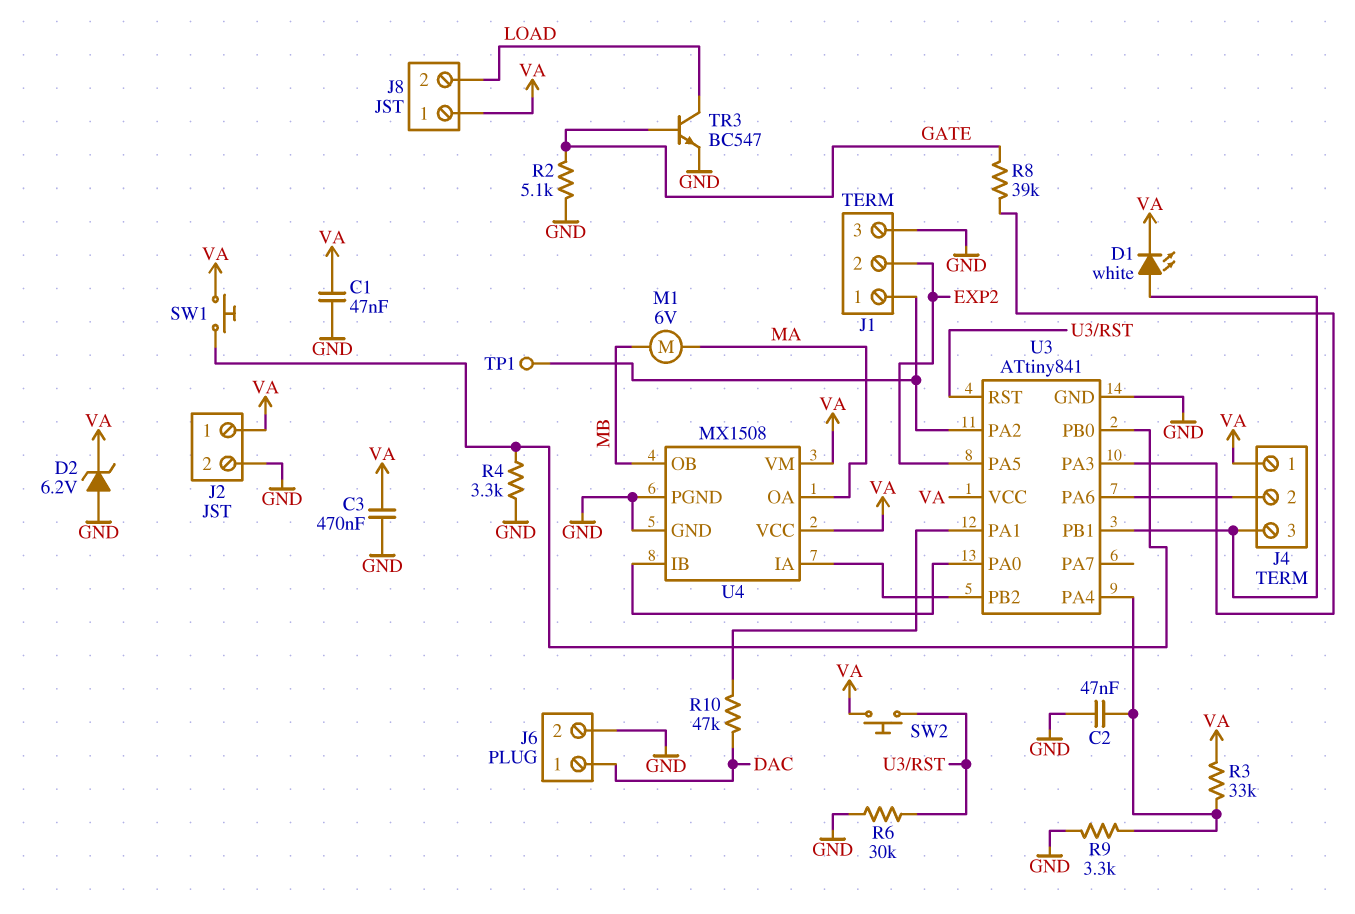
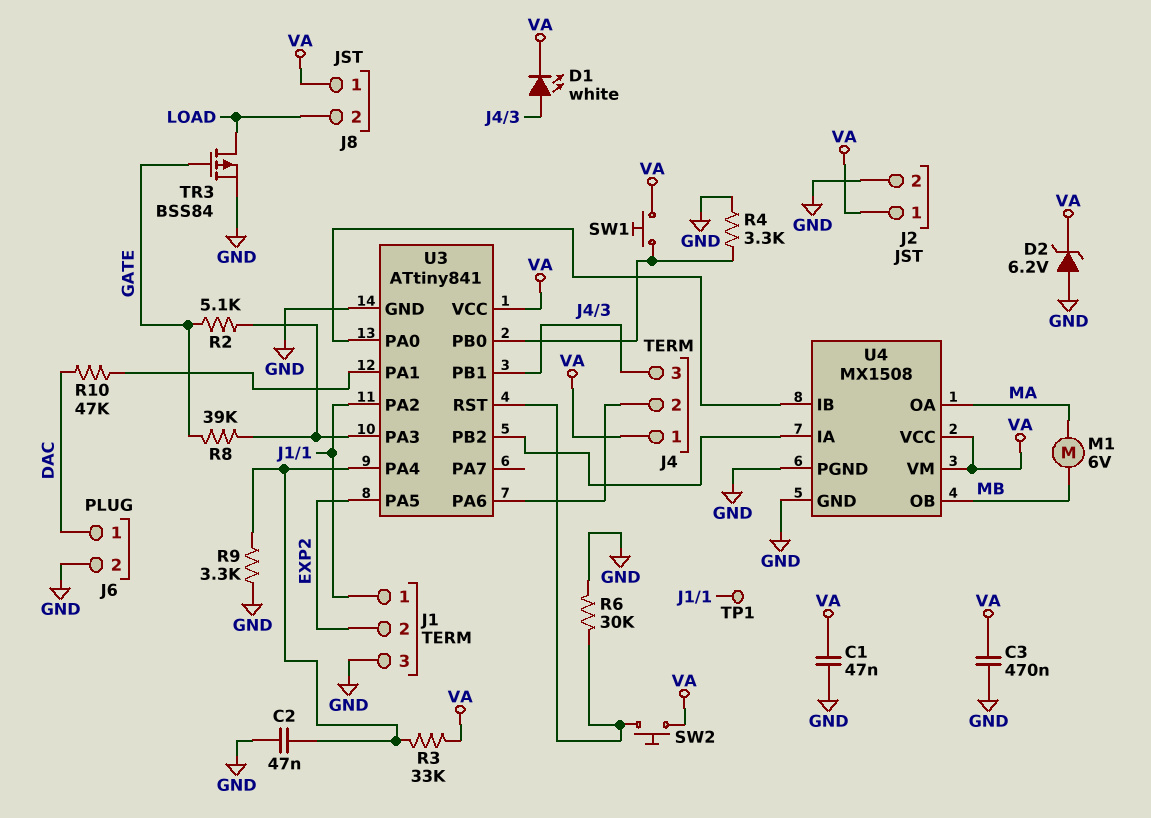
R2: 5.1k (GATE, GND) -> 5.1k (GATE, U3/PA3)
TR3: NPN BC547 (B GATE, C LOAD, E GND) -> PMOS BSS84 (G GATE, D LOAD, S GND)

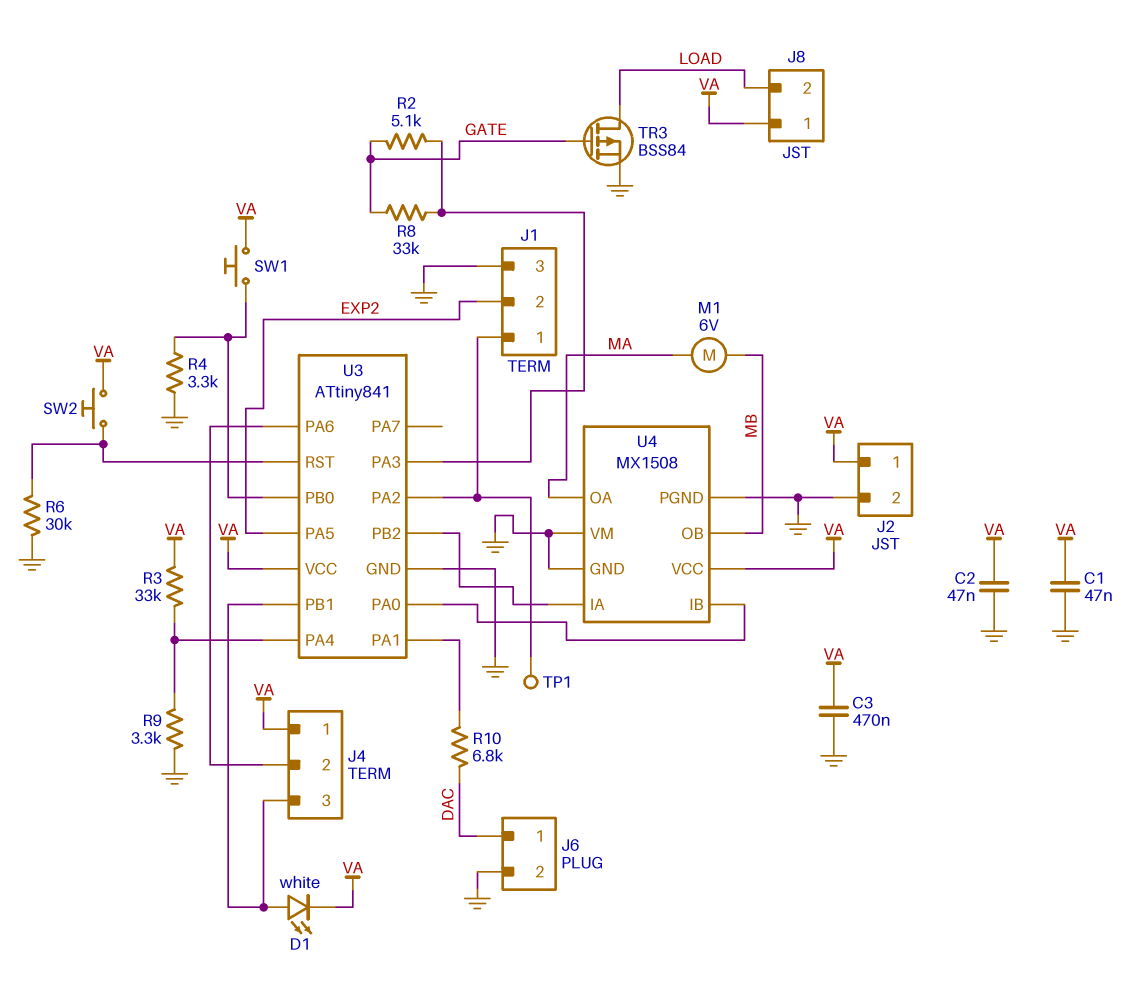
C2: 47nF (GND, U3/PA4) -> 47nF (GND, VA)
D2: zener 6.2V (A GND, K VA) -> none
R8: 39k (GATE, U3/PA3) -> 33k (GATE, U3/PA3)
R10: 47k (DAC, U3/PA1) -> 6.8k (DAC, U3/PA1)
U4 pin VM: VA -> GND

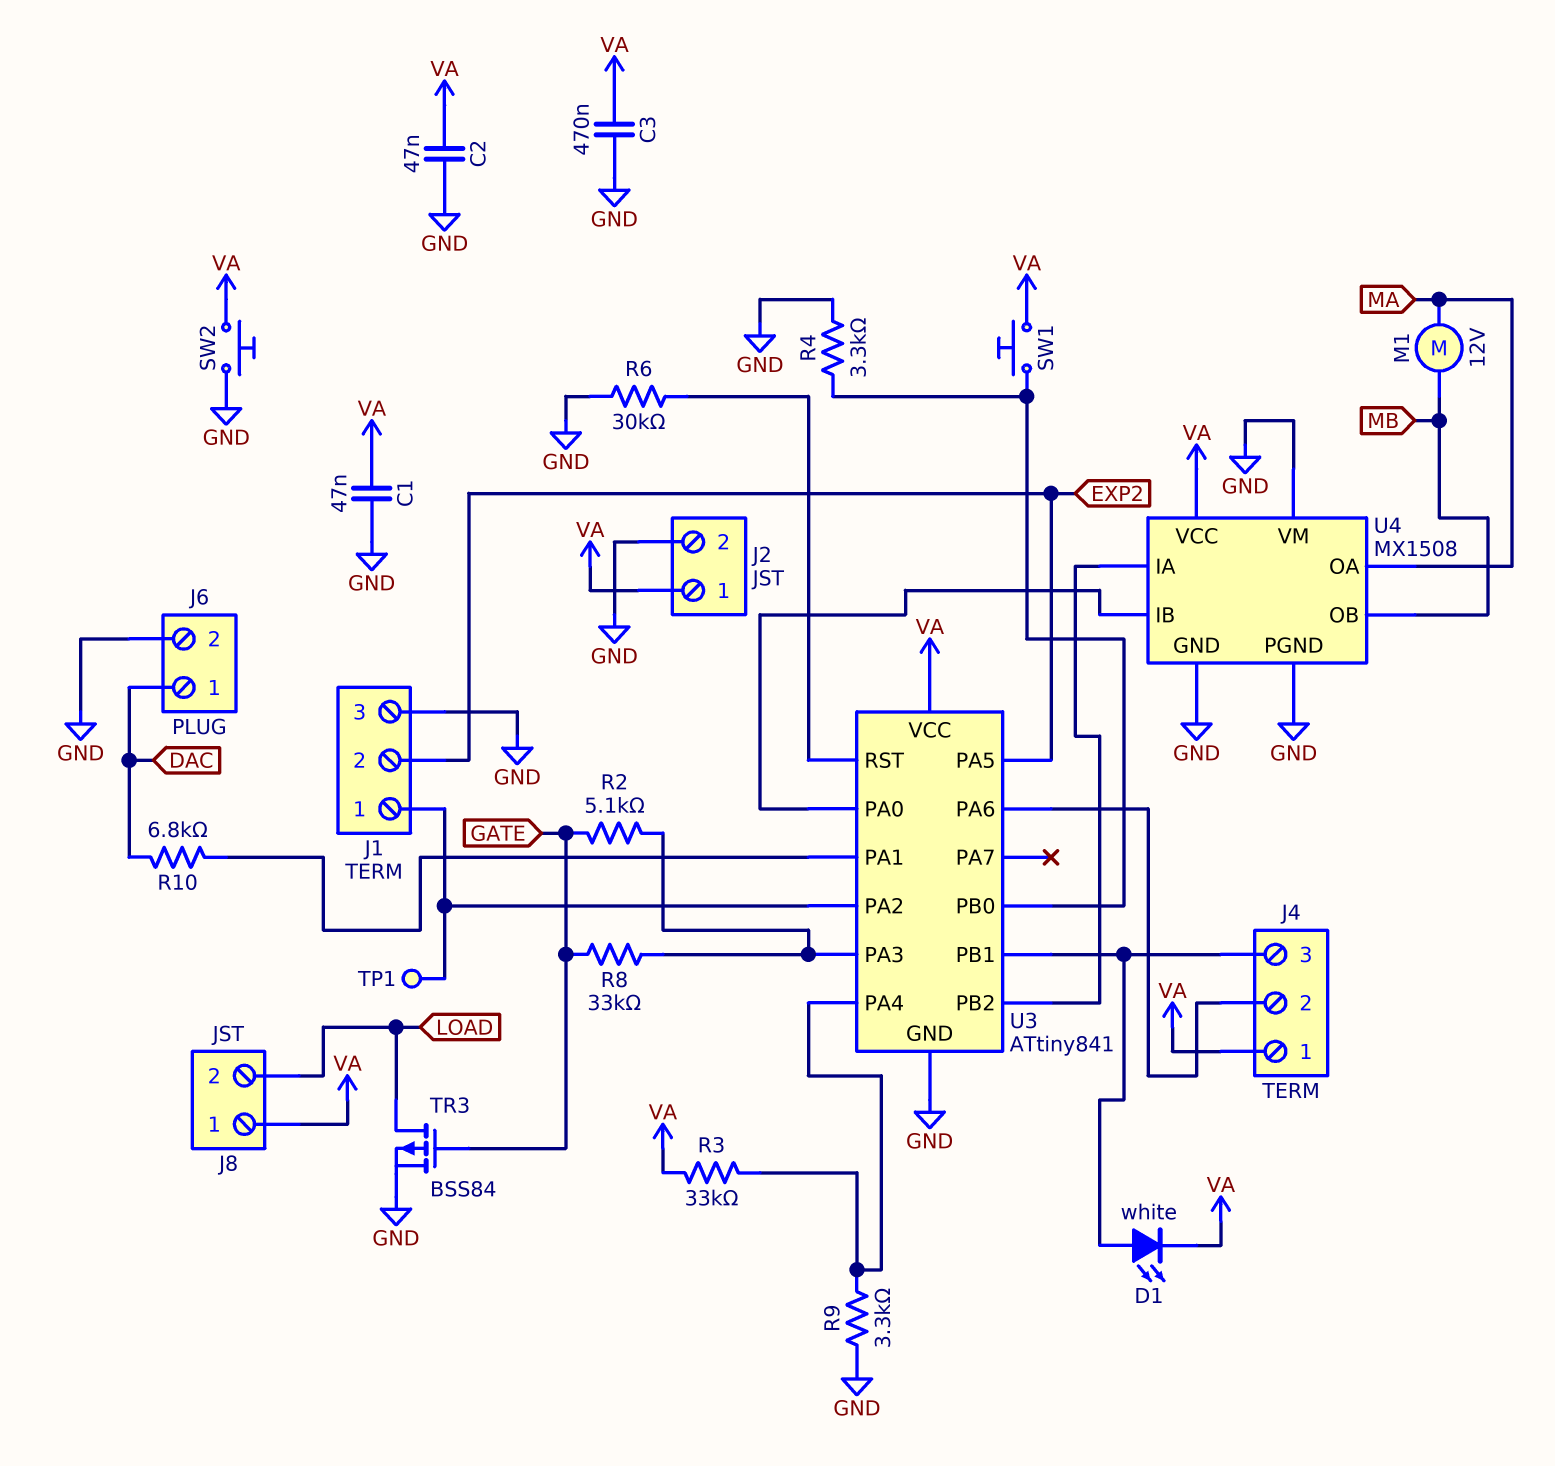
M1: motor 6V (MA, MB) -> motor 12V (MA, MB)
SW2: button (U3/RST, VA) -> button (GND, VA)

